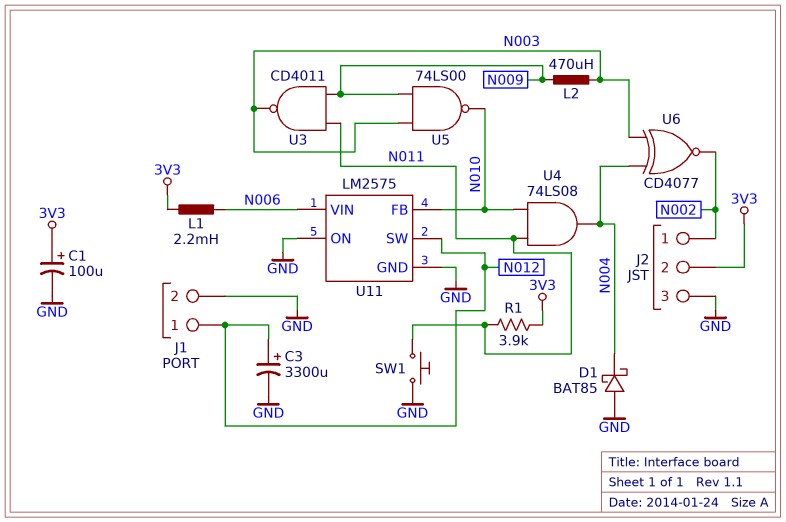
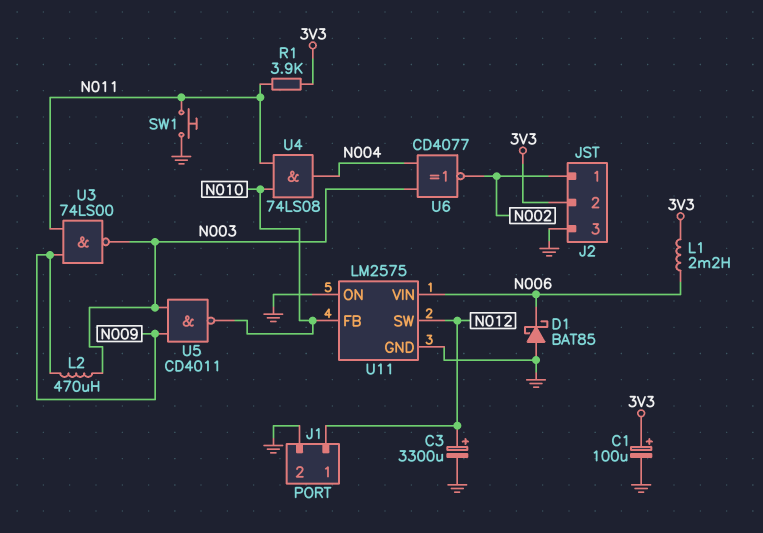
D1: schottky BAT85 (A GND, K N004) -> schottky BAT85 (A GND, K N006)
U3: NAND CD4011 (in N009, in N011, out N003) -> NAND 74LS00 (in N009, in N011, out N003)
U5: NAND 74LS00 (in N003, in N009, out N010) -> NAND CD4011 (in N003, in N009, out N010)

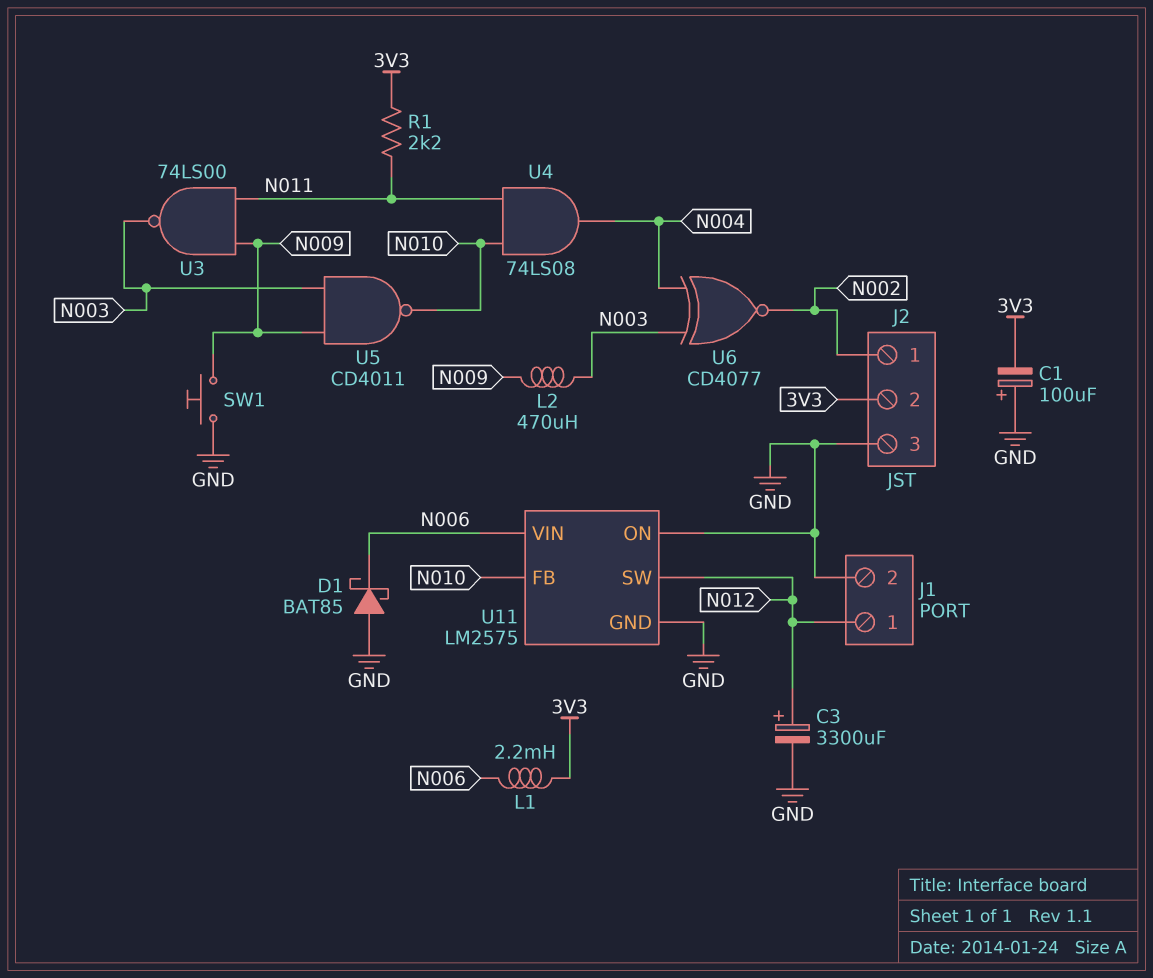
C1: 100uF (plus 3V3, minus GND) -> 100uF (plus GND, minus 3V3)
R1: 3.9k (3V3, N011) -> 2.2k (3V3, N011)
SW1: button (GND, N011) -> button (GND, N009)

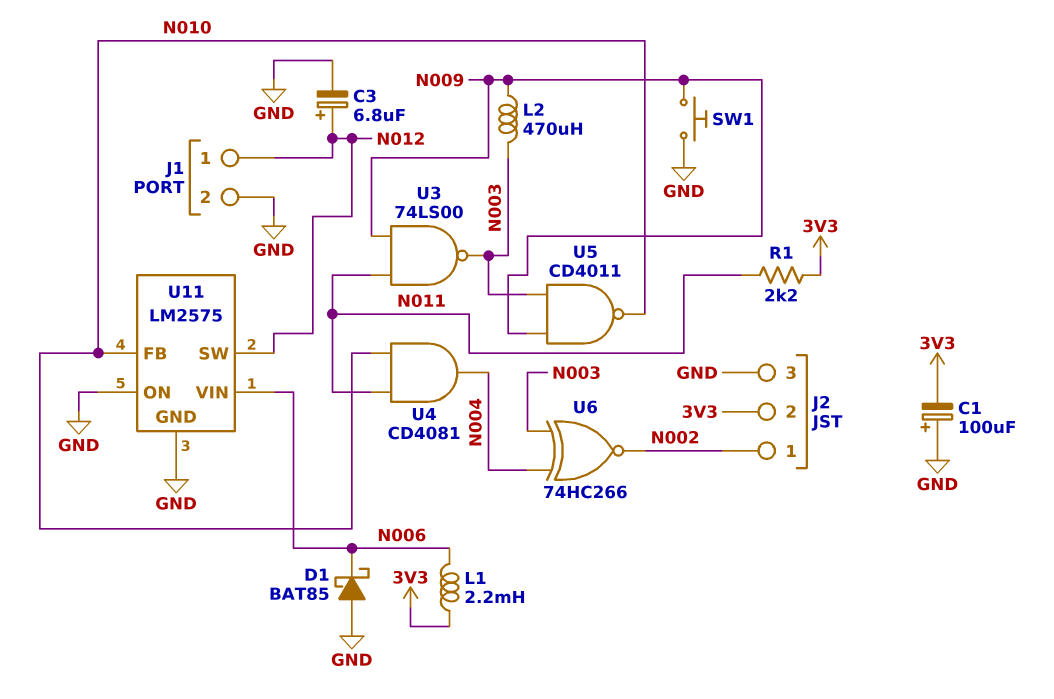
C3: 3300uF (plus N012, minus GND) -> 6.8uF (plus N012, minus GND)
U4: AND 74LS08 (in N010, in N011, out N004) -> AND CD4081 (in N010, in N011, out N004)
U6: XNOR CD4077 (in N003, in N004, out N002) -> XNOR 74HC266 (in N003, in N004, out N002)

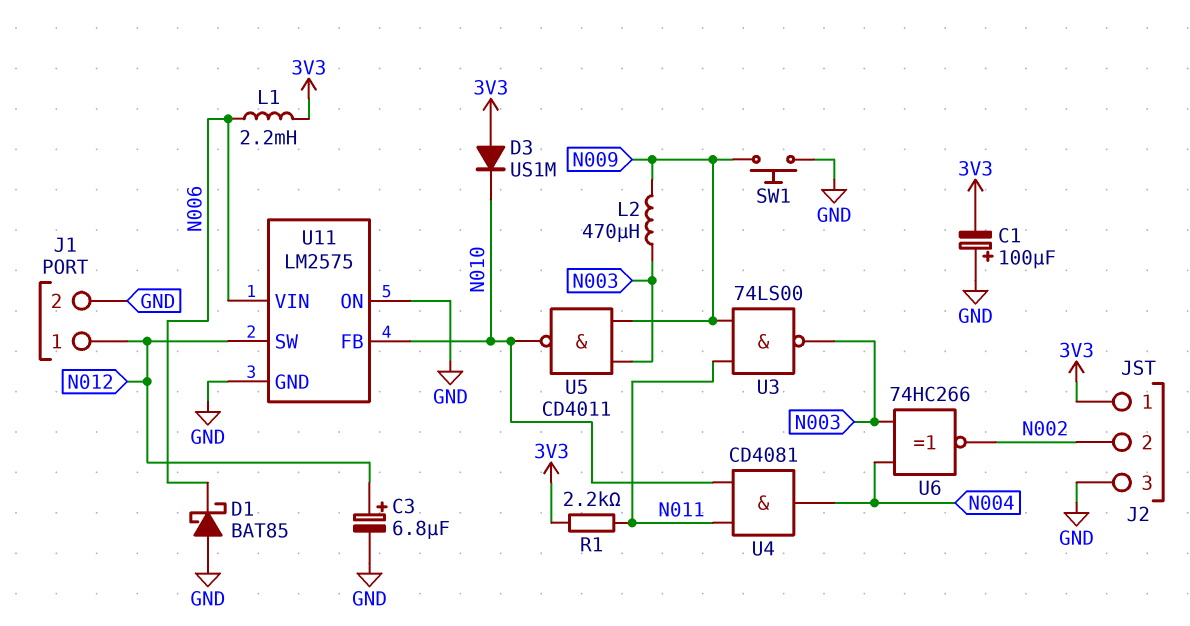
D3: none -> diode US1M (A 3V3, K N010)
J2 pin 1: N002 -> 3V3
J2 pin 2: 3V3 -> N002

